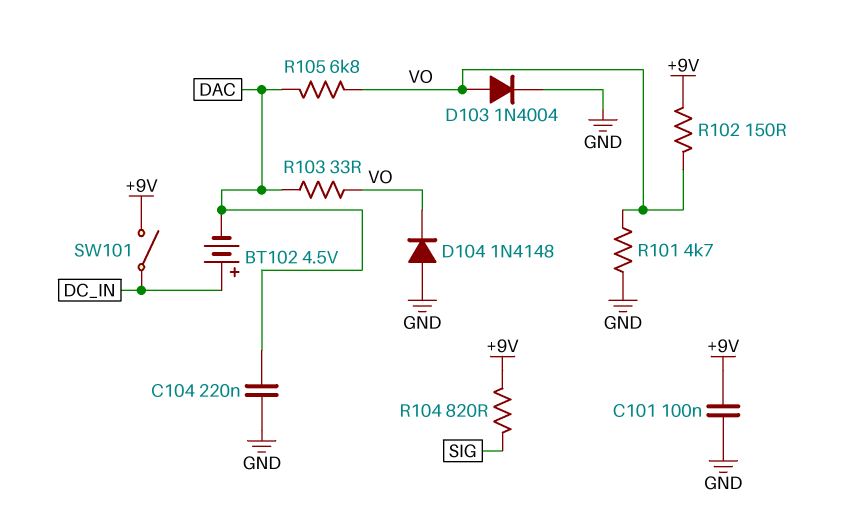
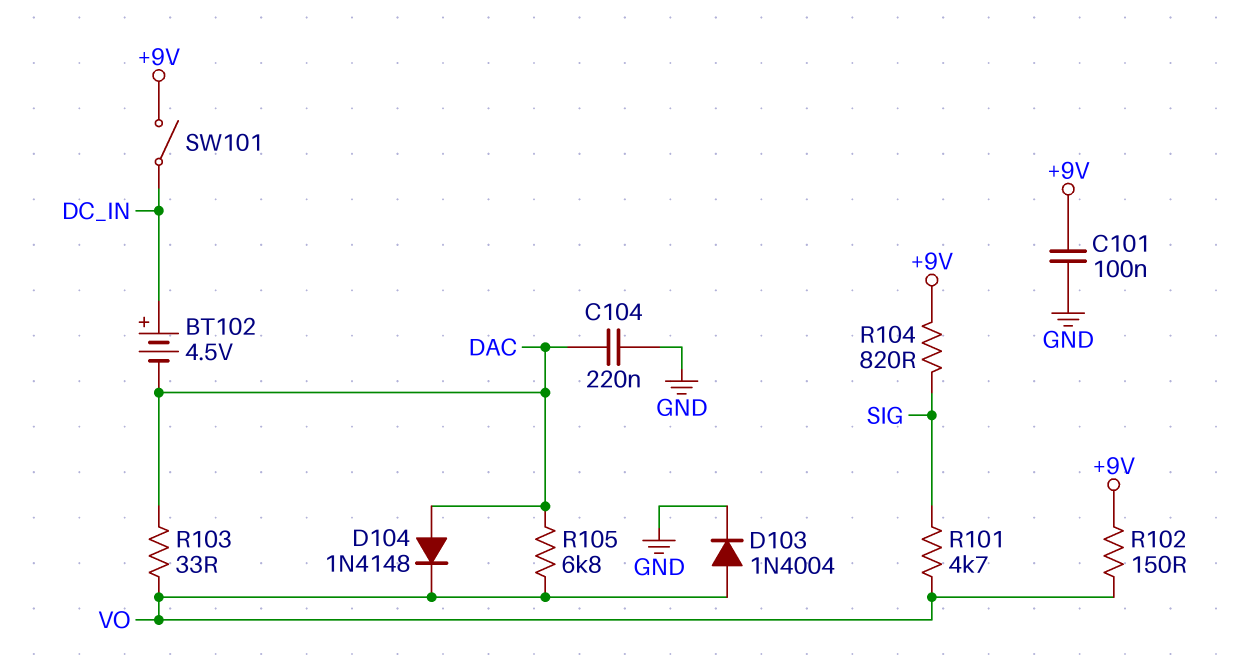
D104: diode 1N4148 (A GND, K VO) -> diode 1N4148 (A DAC, K VO)
R101: 4.7k (GND, VO) -> 4.7k (SIG, VO)

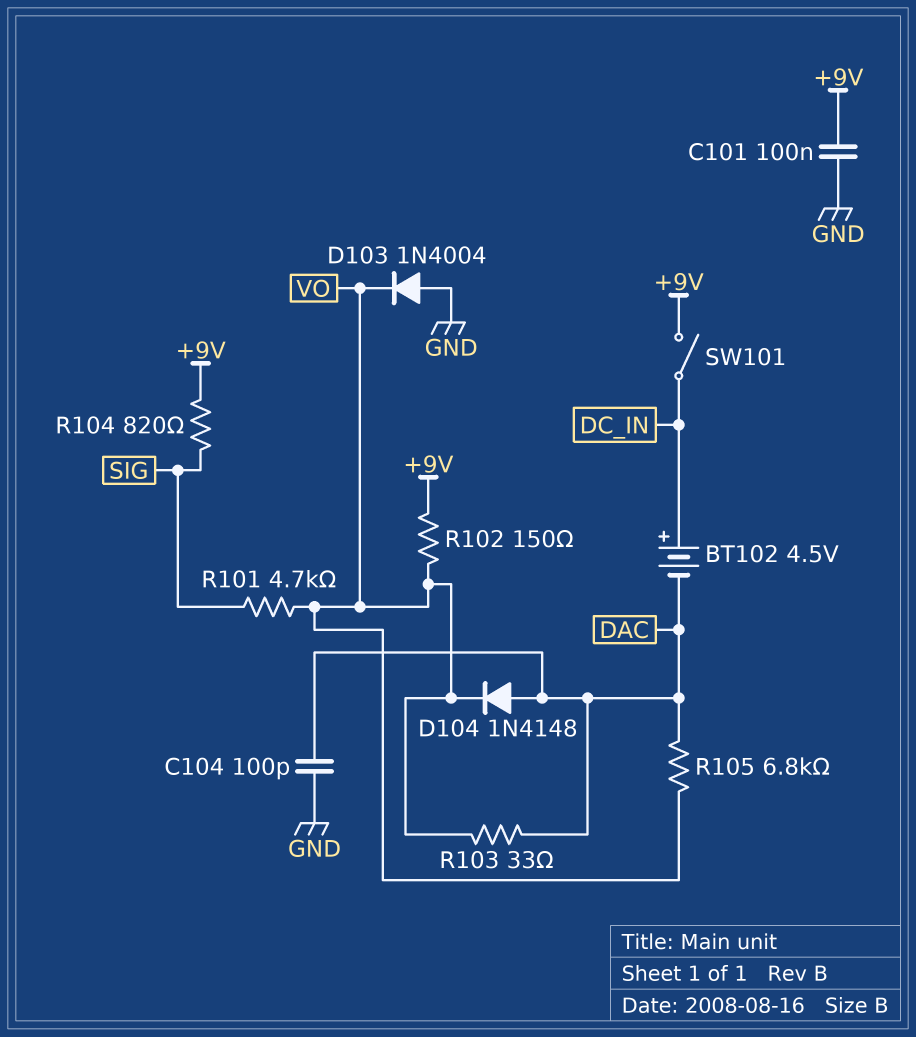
C104: 220nF (DAC, GND) -> 100pF (DAC, GND)
D103: diode 1N4004 (A VO, K GND) -> diode 1N4004 (A GND, K VO)

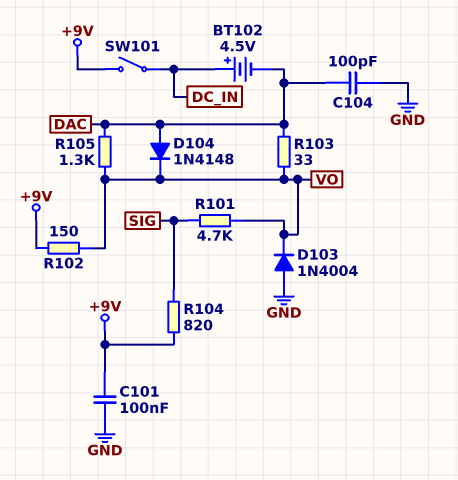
R105: 6.8k (DAC, VO) -> 1.3k (DAC, VO)

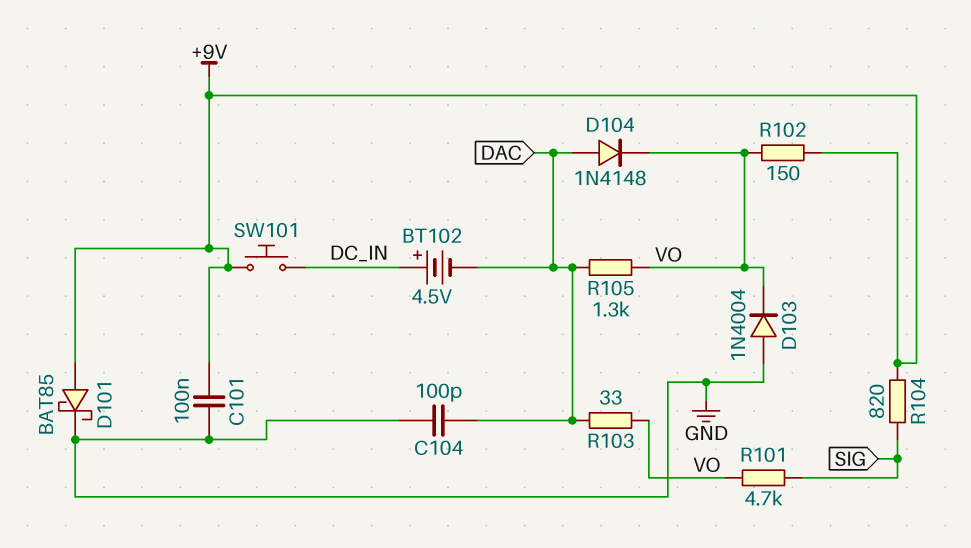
D101: none -> schottky BAT85 (A +9V, K GND)
SW101: switch (+9V, DC_IN) -> button (+9V, DC_IN)

